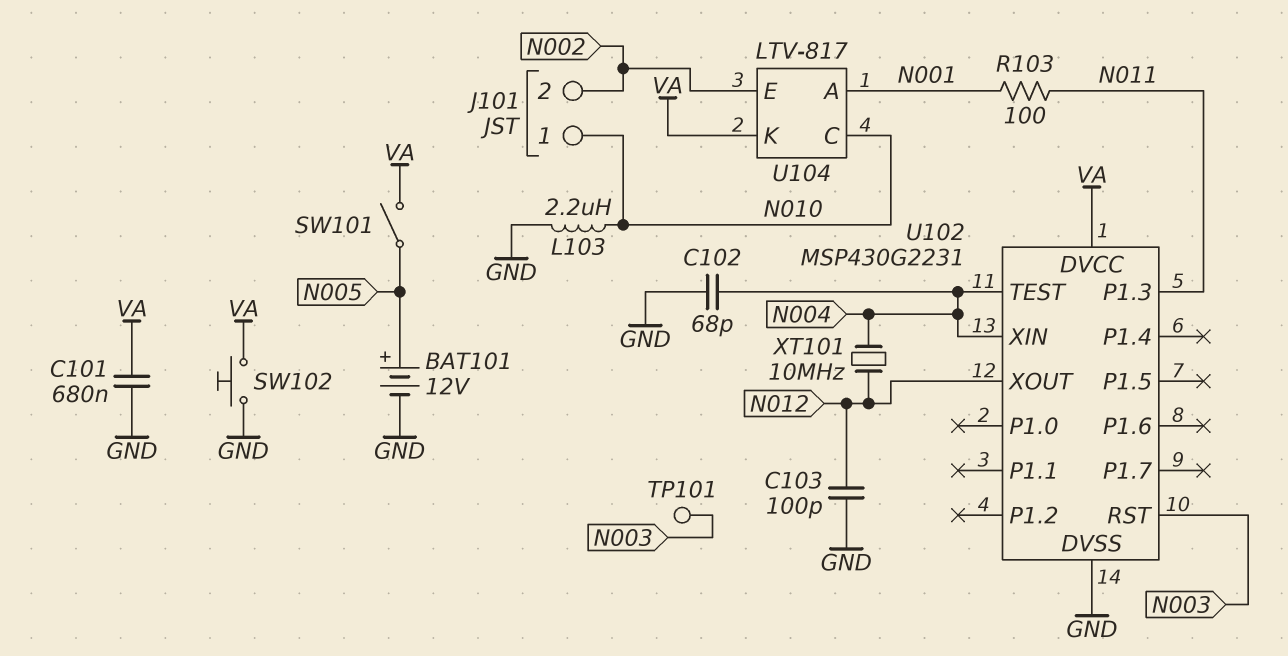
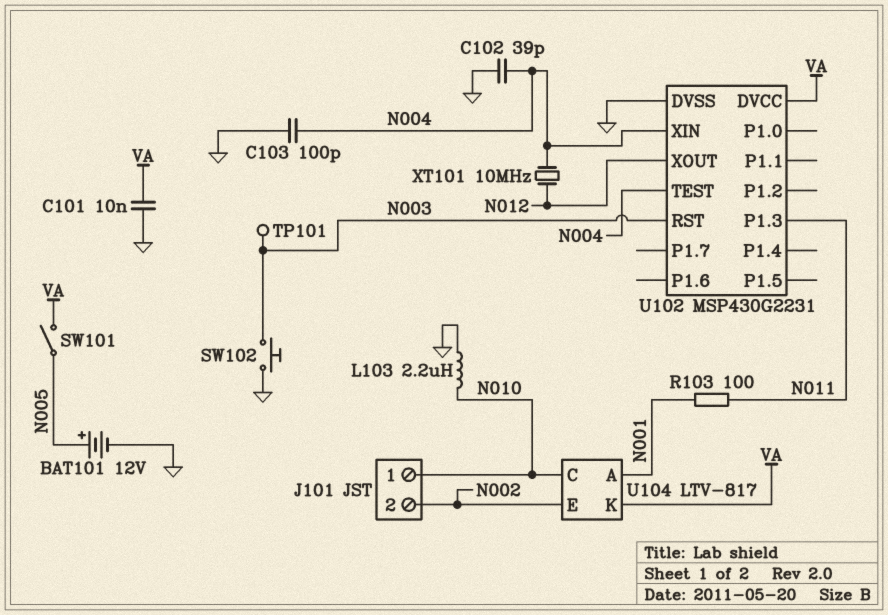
C101: 680nF (GND, VA) -> 10nF (GND, VA)
C102: 68pF (GND, N004) -> 39pF (GND, N004)
C103: 100pF (GND, N012) -> 100pF (GND, N004)
SW102: button (GND, VA) -> button (GND, N003)

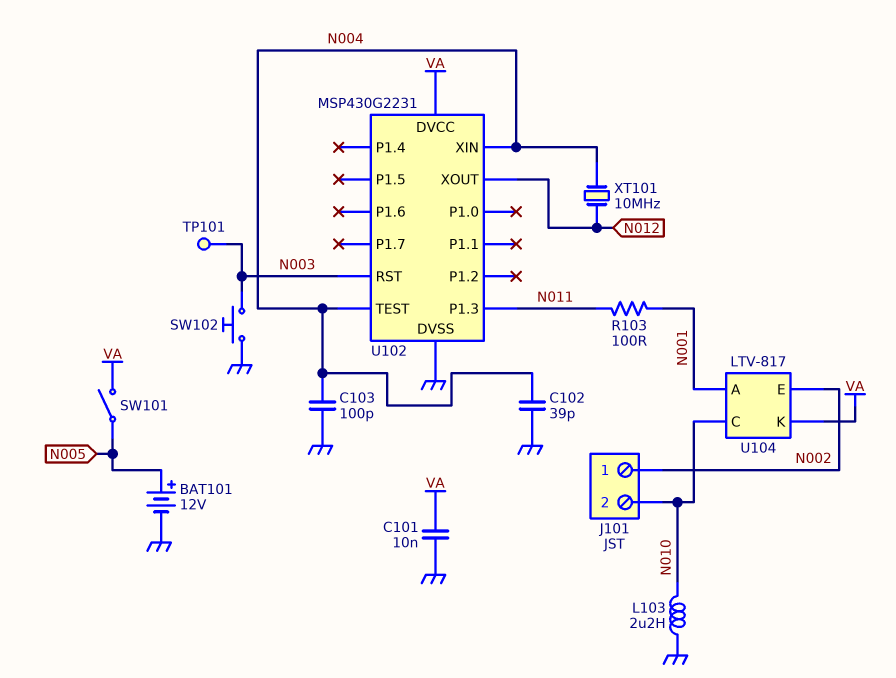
J101 pin 1: N010 -> N002
J101 pin 2: N002 -> N010

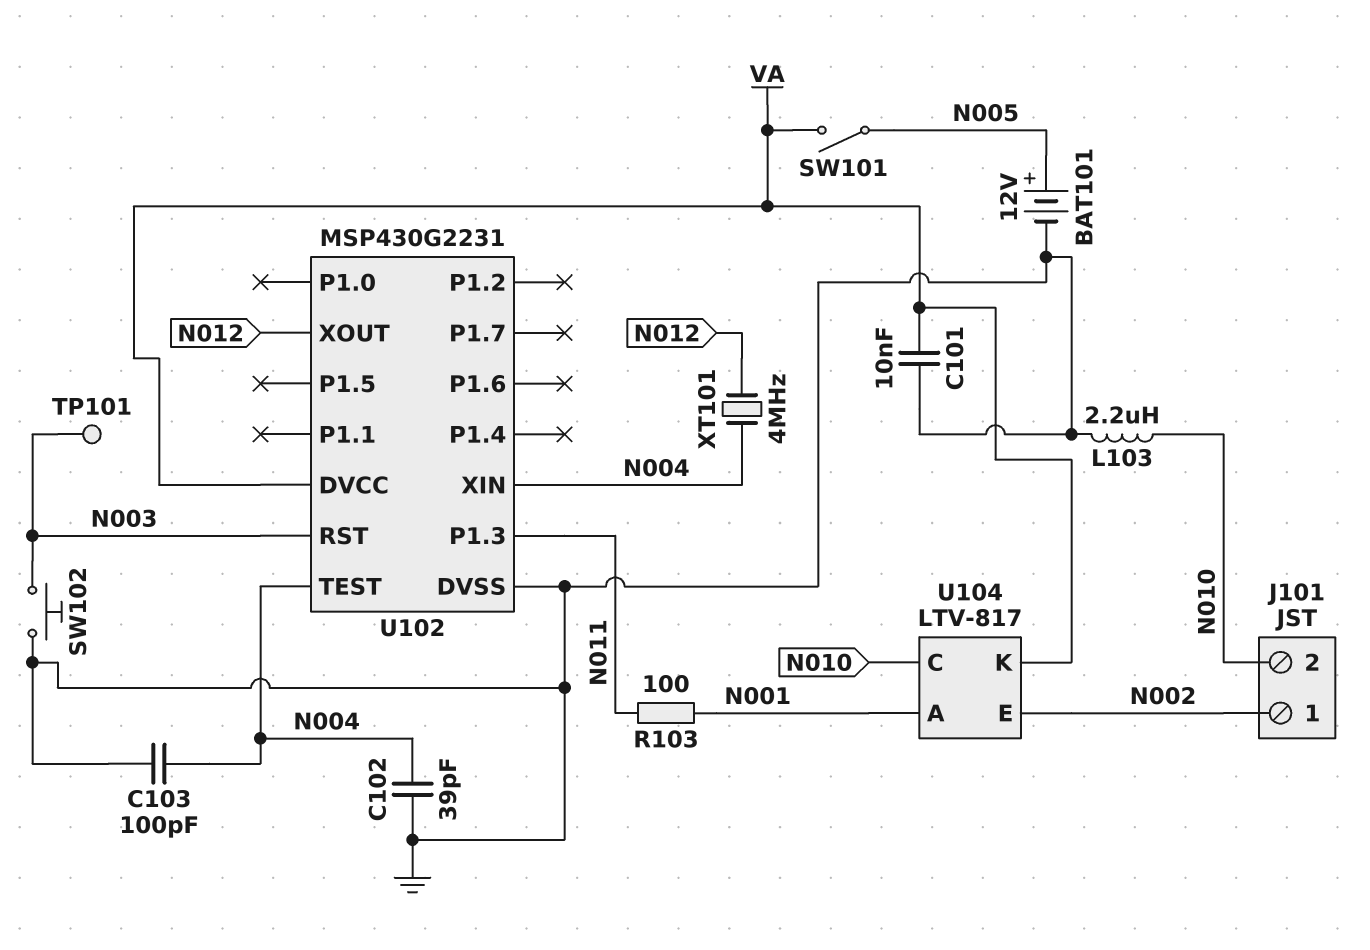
XT101: 10MHz (N004, N012) -> 4MHz (N004, N012)

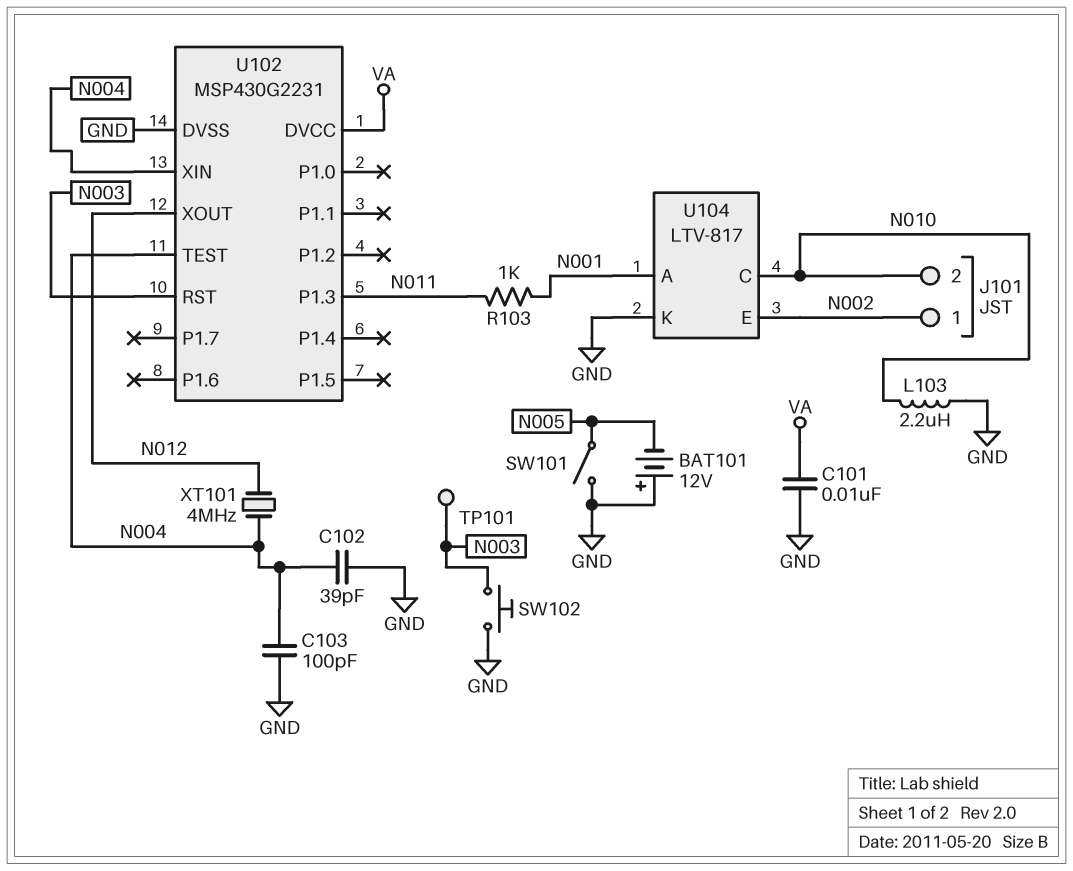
BAT101: 12V (plus N005, minus GND) -> 12V (plus GND, minus N005)
R103: 100 (N001, N011) -> 1k (N001, N011)
SW101: switch (N005, VA) -> switch (GND, N005)
U104 pin K: VA -> GND

